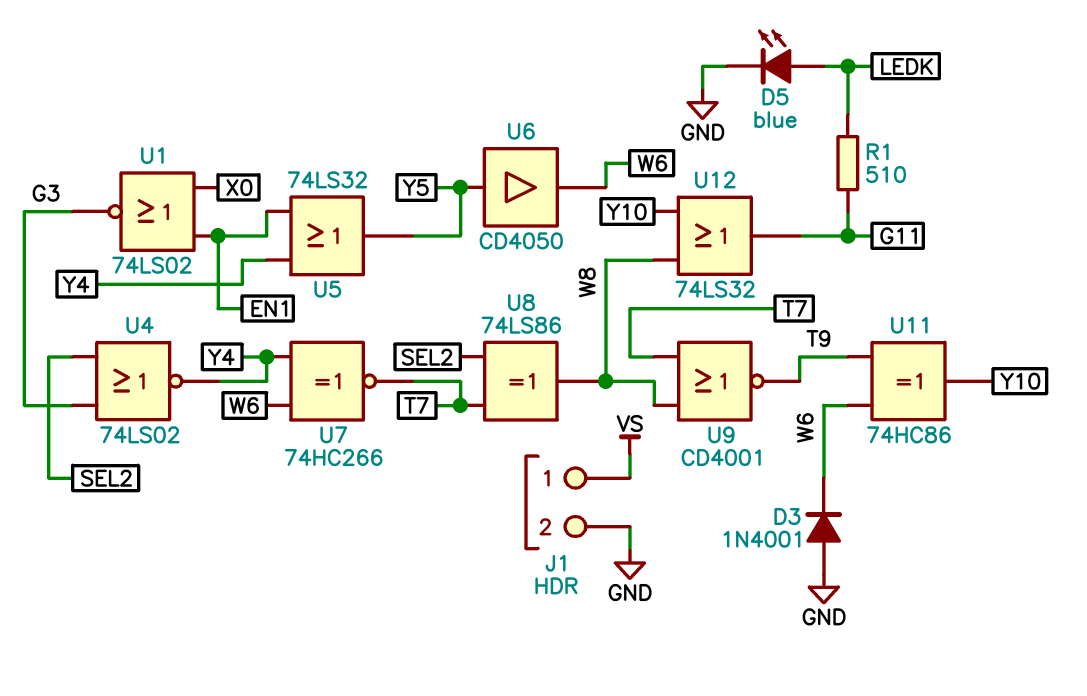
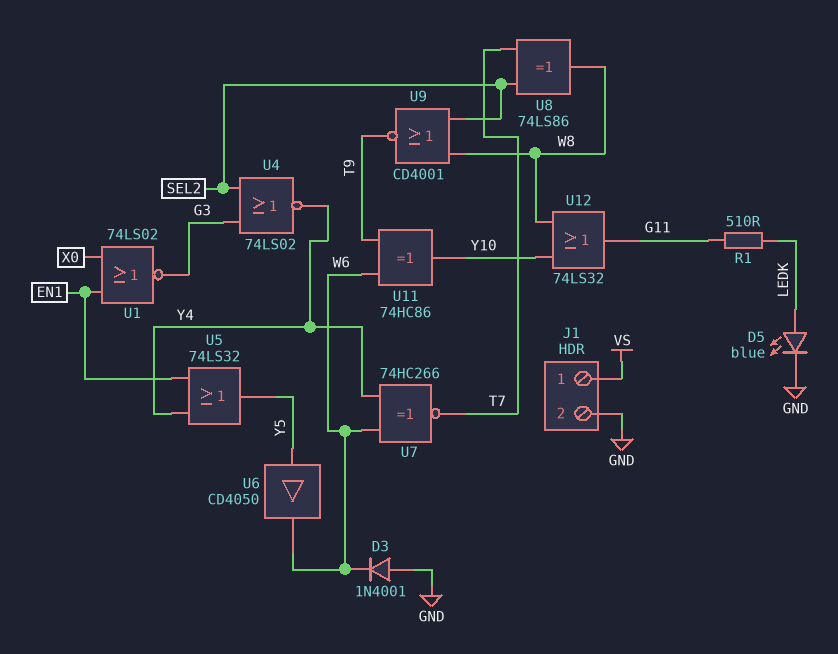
U9: NOR CD4001 (in T7, in W8, out T9) -> NOR CD4001 (in SEL2, in W8, out T9)

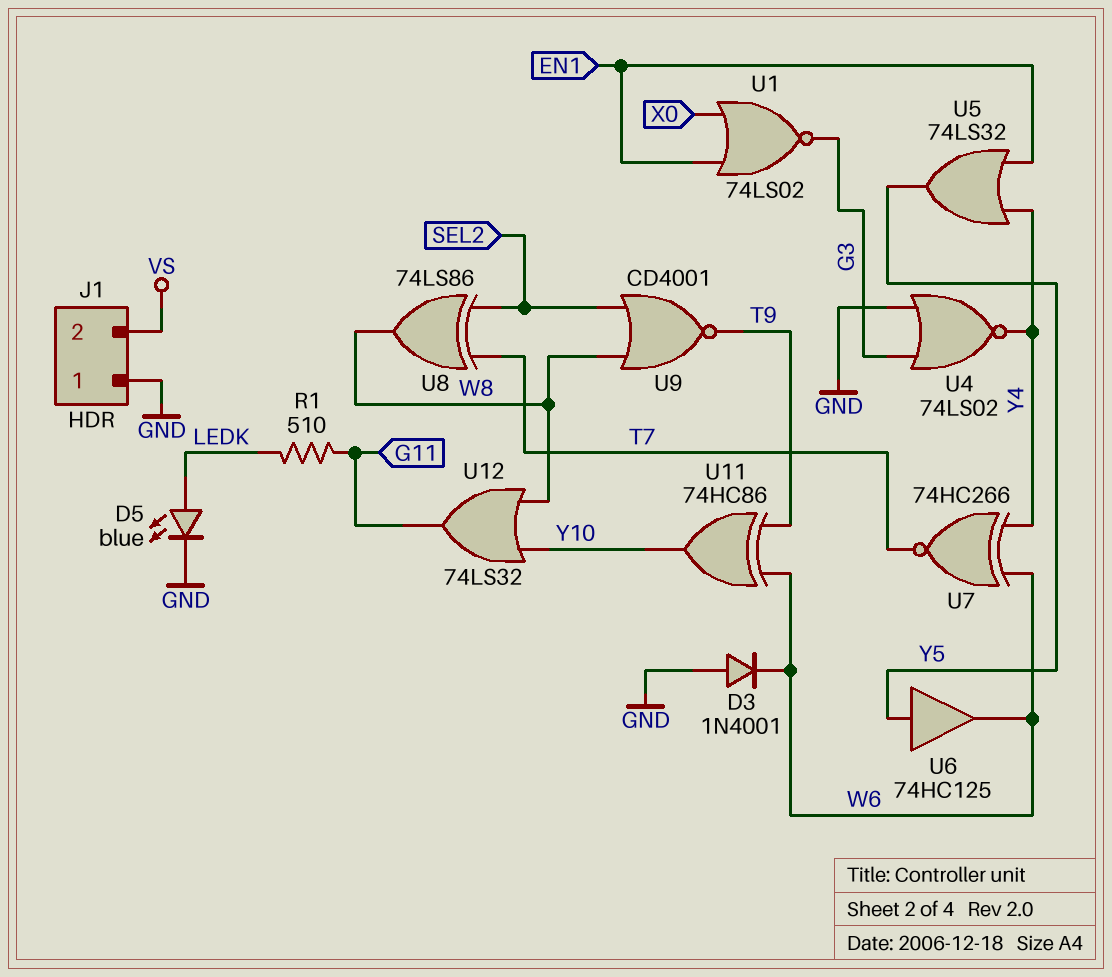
J1 pin 1: VS -> GND
J1 pin 2: GND -> VS
U4: NOR 74LS02 (in G3, in SEL2, out Y4) -> NOR 74LS02 (in G3, in GND, out Y4)
U6: buffer CD4050 (in Y5, out W6) -> buffer 74HC125 (in Y5, out W6)

